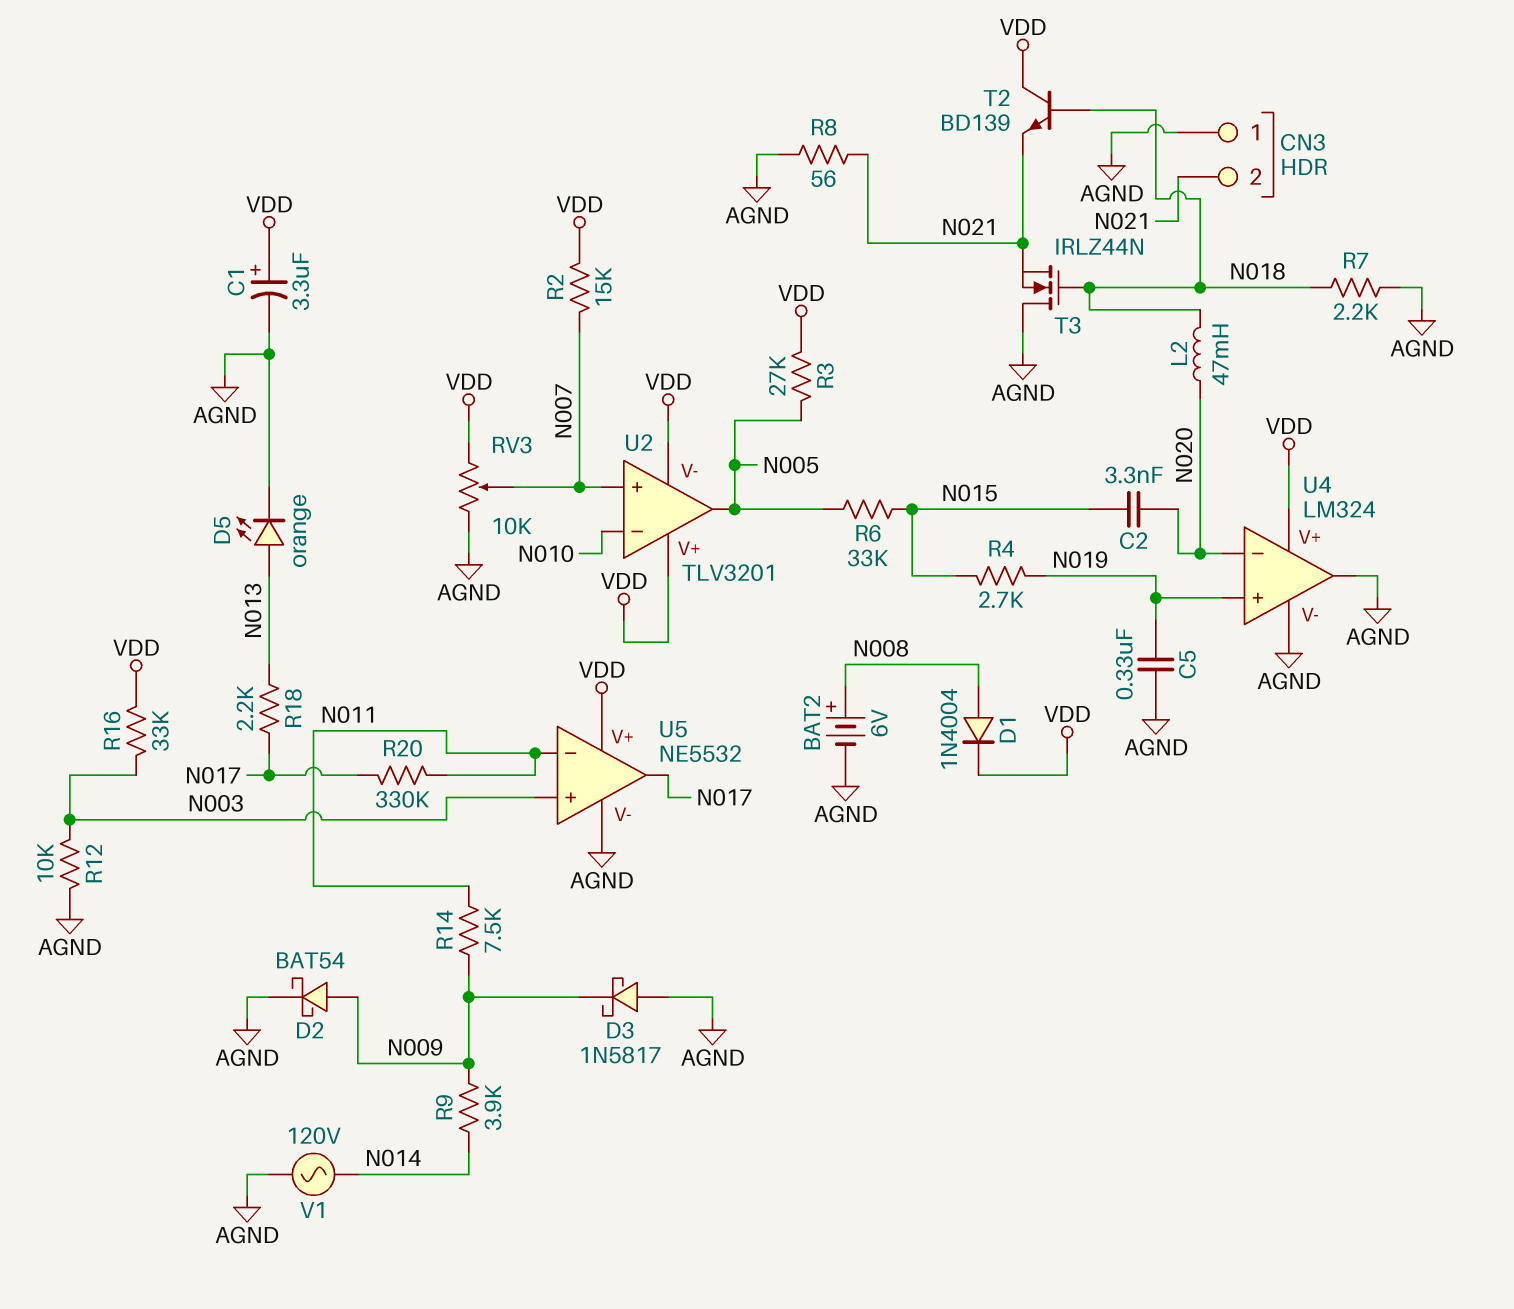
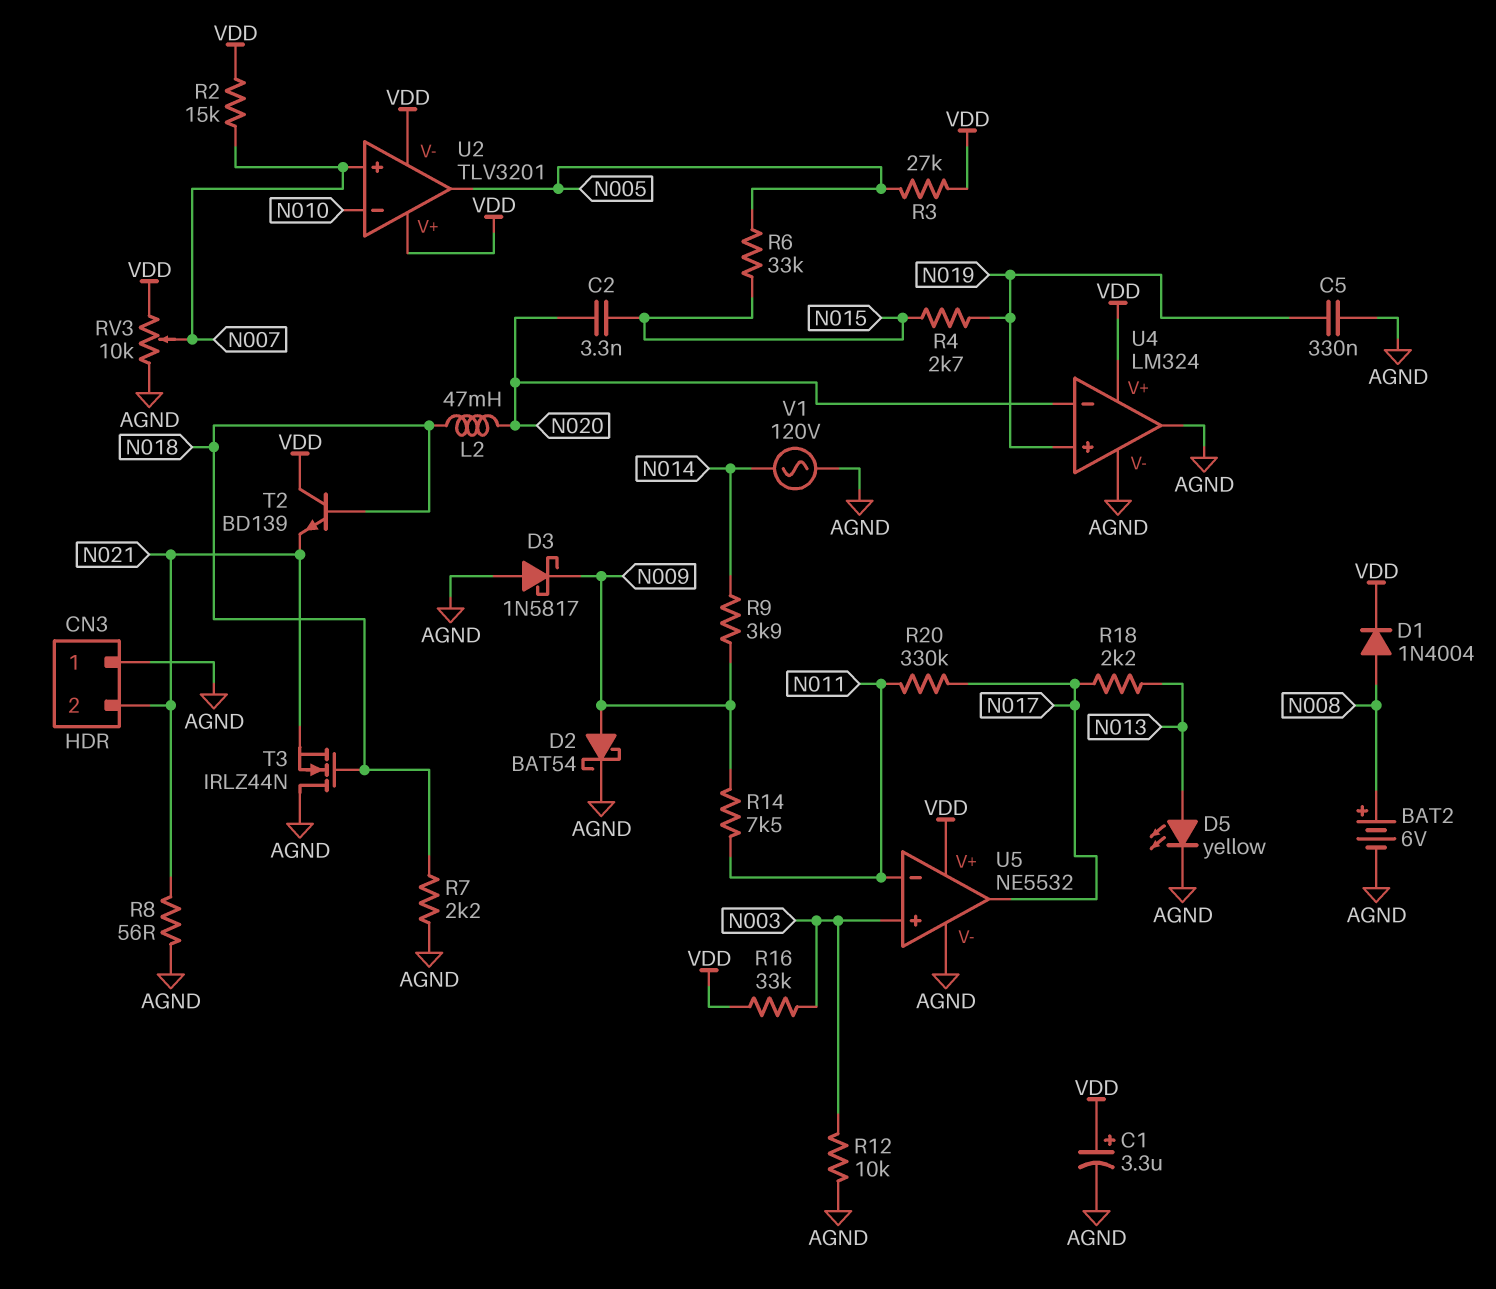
D5: LED orange (A N013, K AGND) -> LED yellow (A N013, K AGND)

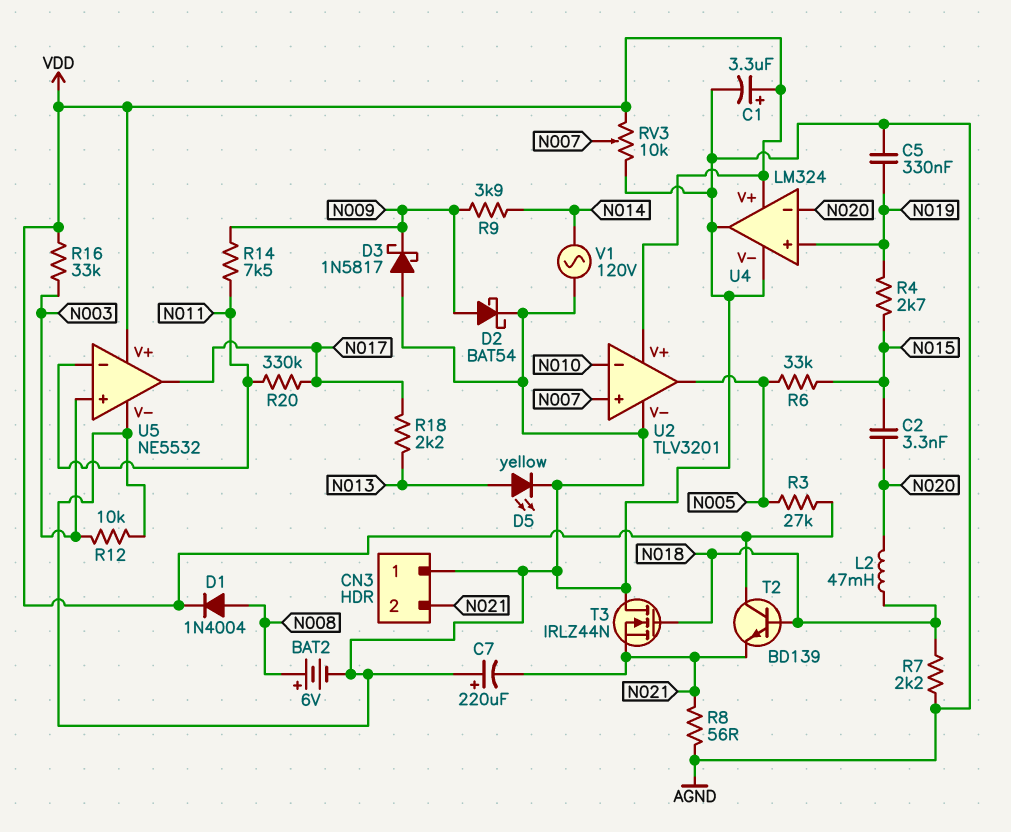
C7: none -> 220uF (plus AGND, minus N021)
R2: 15k (N007, VDD) -> none
U2 pin V-: VDD -> AGND

